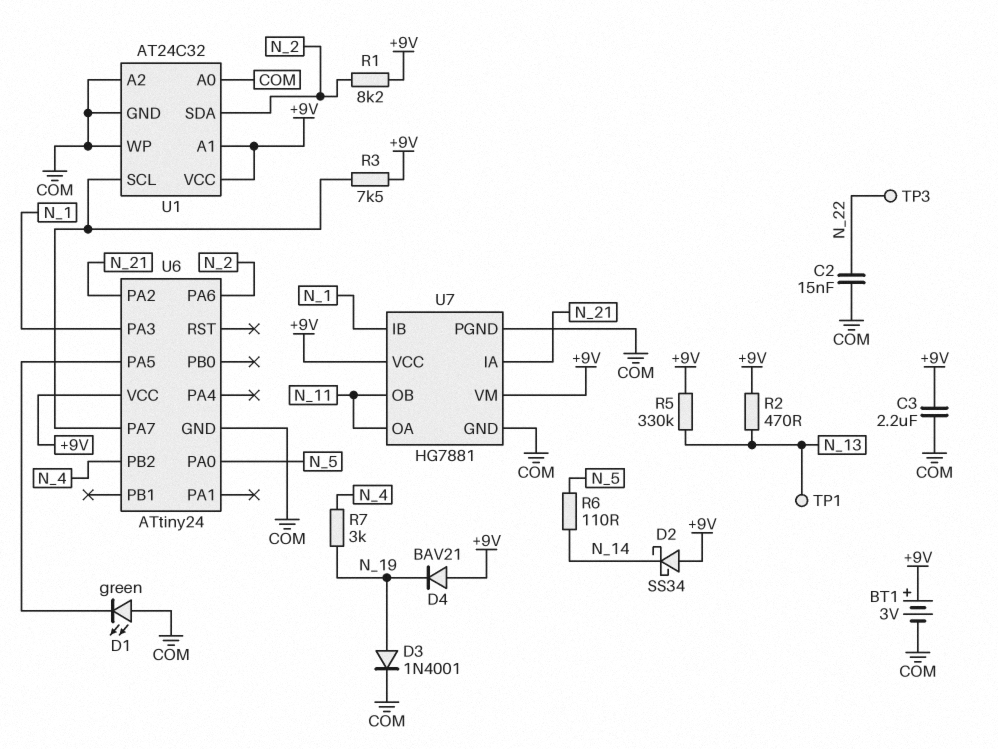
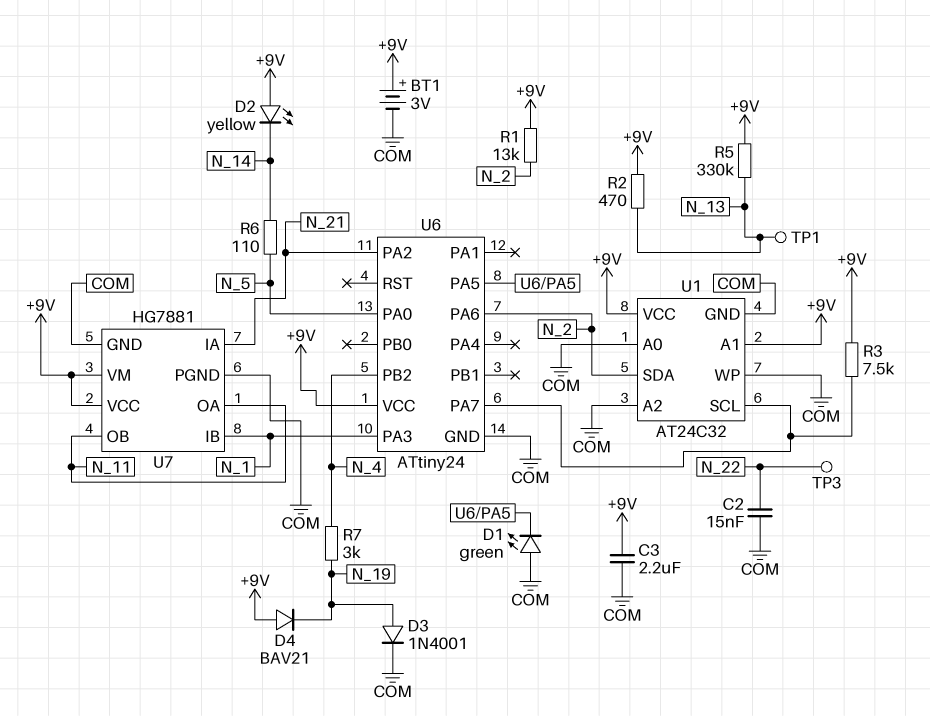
D2: schottky SS34 (A +9V, K N_14) -> LED yellow (A +9V, K N_14)
R1: 8.2k (+9V, N_2) -> 13k (+9V, N_2)

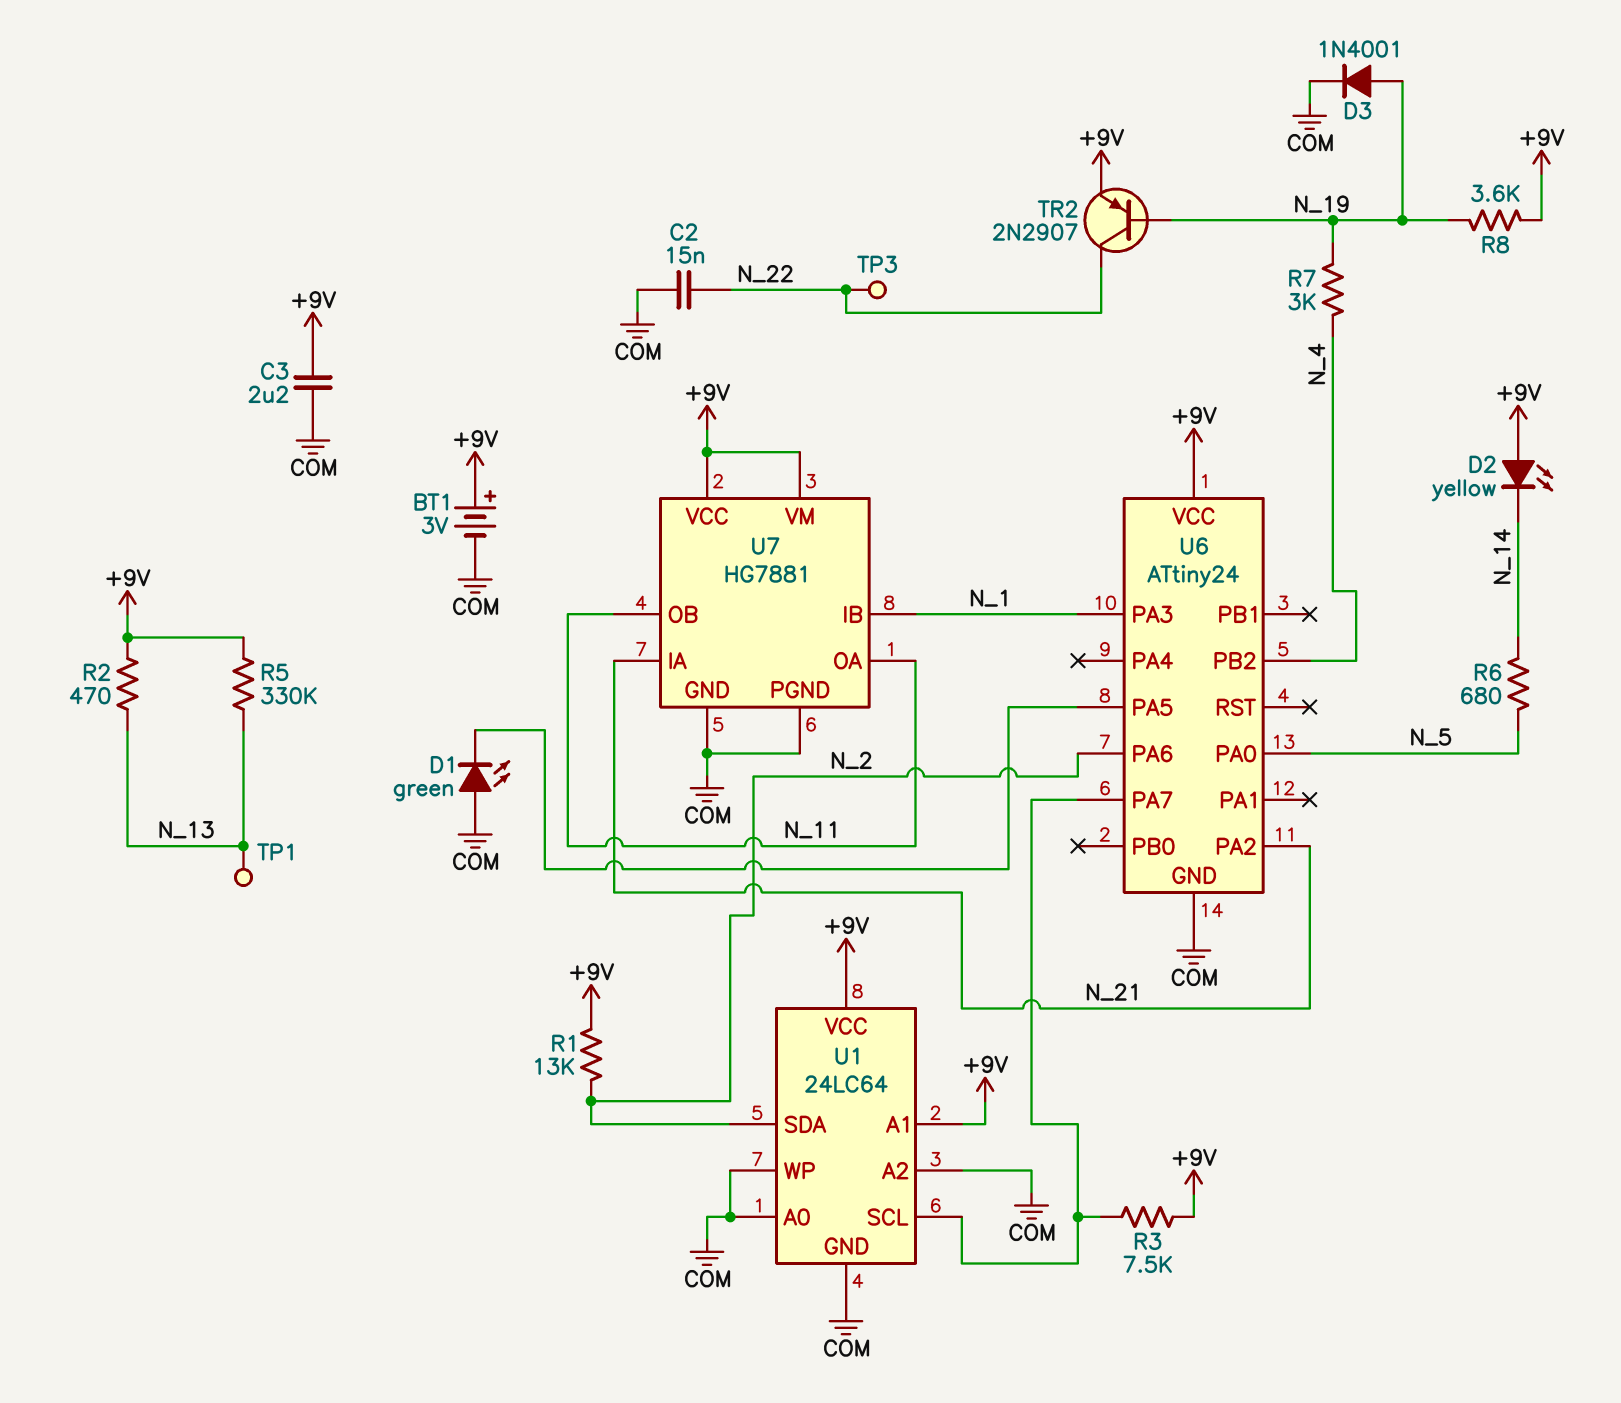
D4: diode BAV21 (A +9V, K N_19) -> none
R6: 110 (N_5, N_14) -> 680 (N_5, N_14)
R8: none -> 3.6k (+9V, N_19)
TR2: none -> PNP 2N2907 (B N_19, C N_22, E +9V)
U1: AT24C32 -> 24LC64

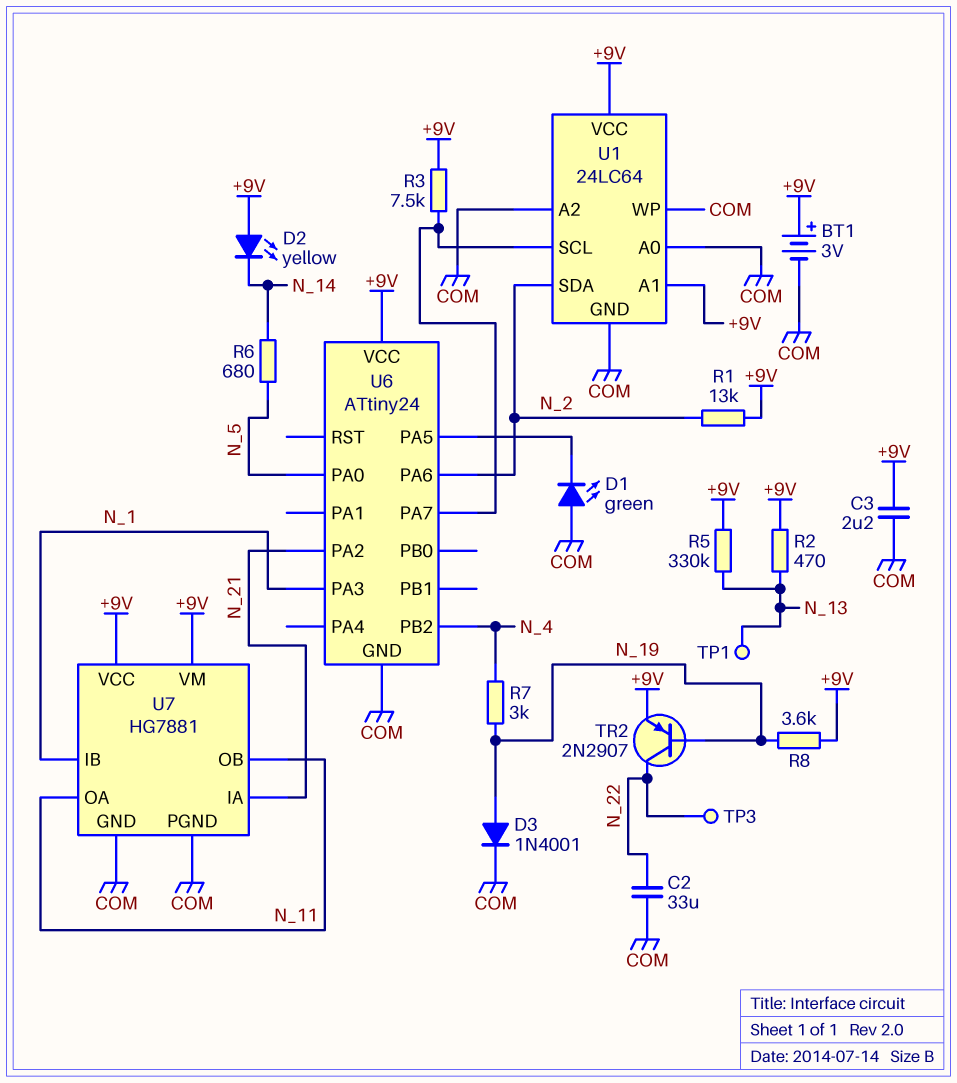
C2: 15nF (COM, N_22) -> 33uF (COM, N_22)

